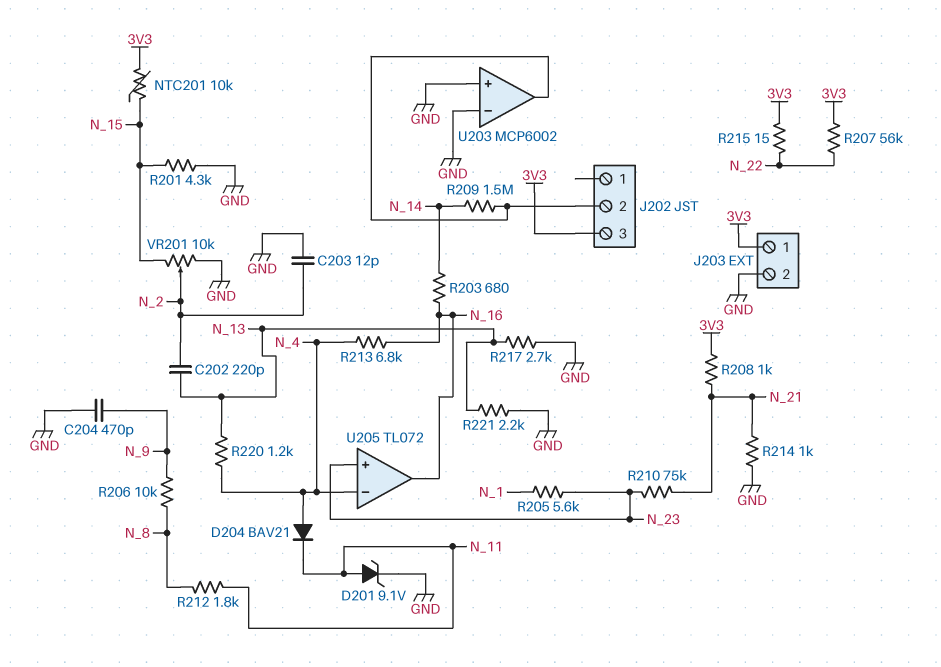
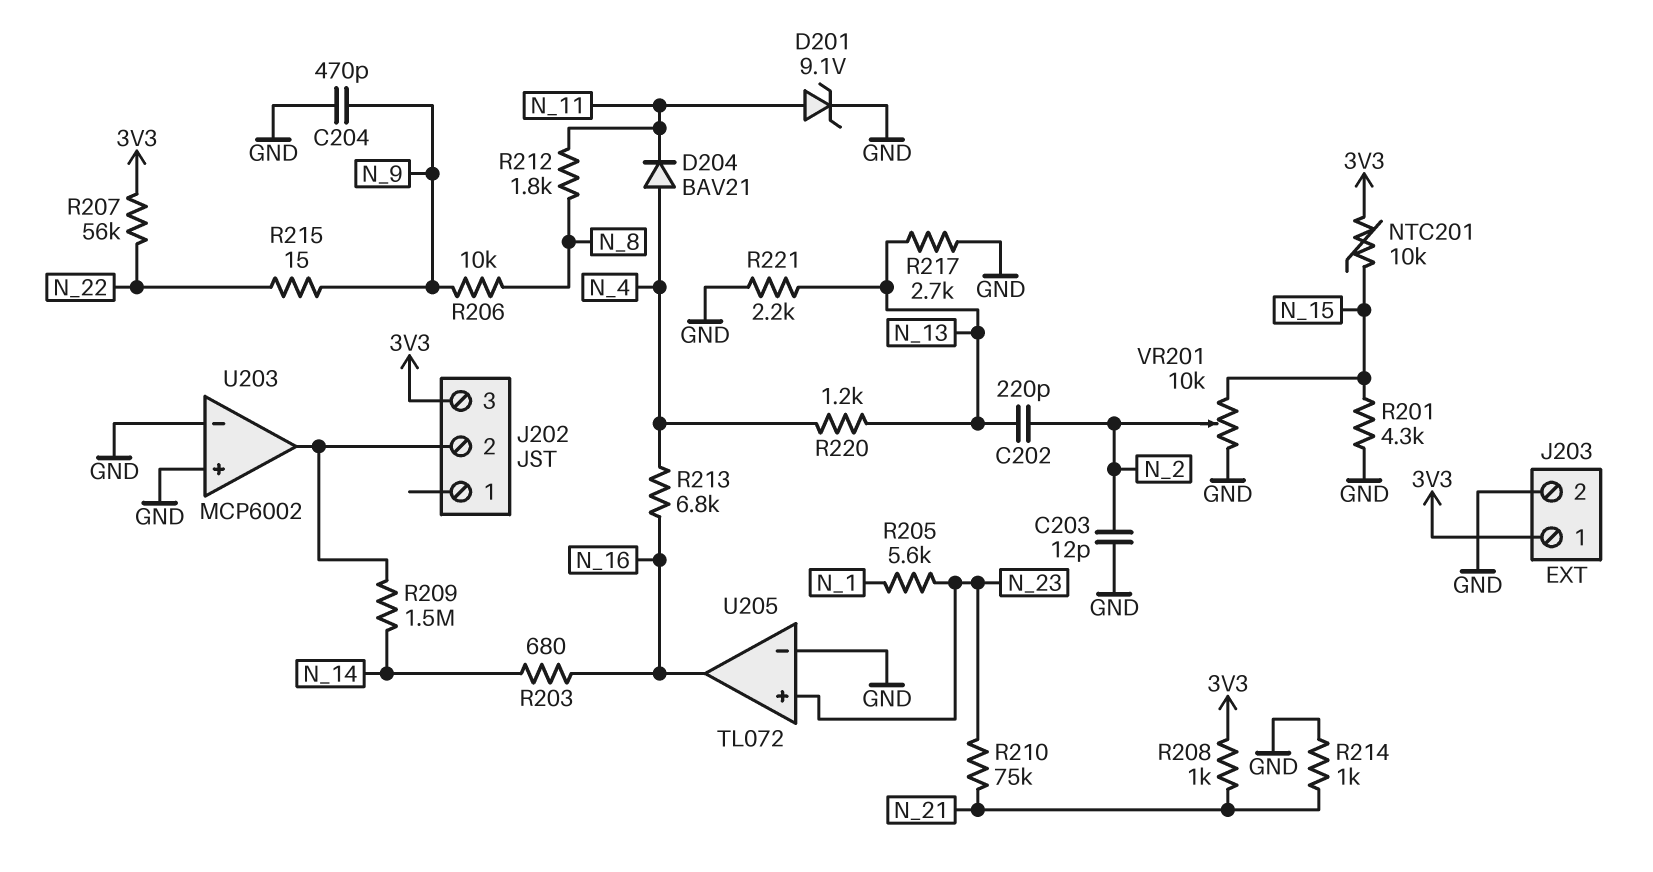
R215: 15 (3V3, N_22) -> 15 (N_9, N_22)
U205 pin in-: N_4 -> GND

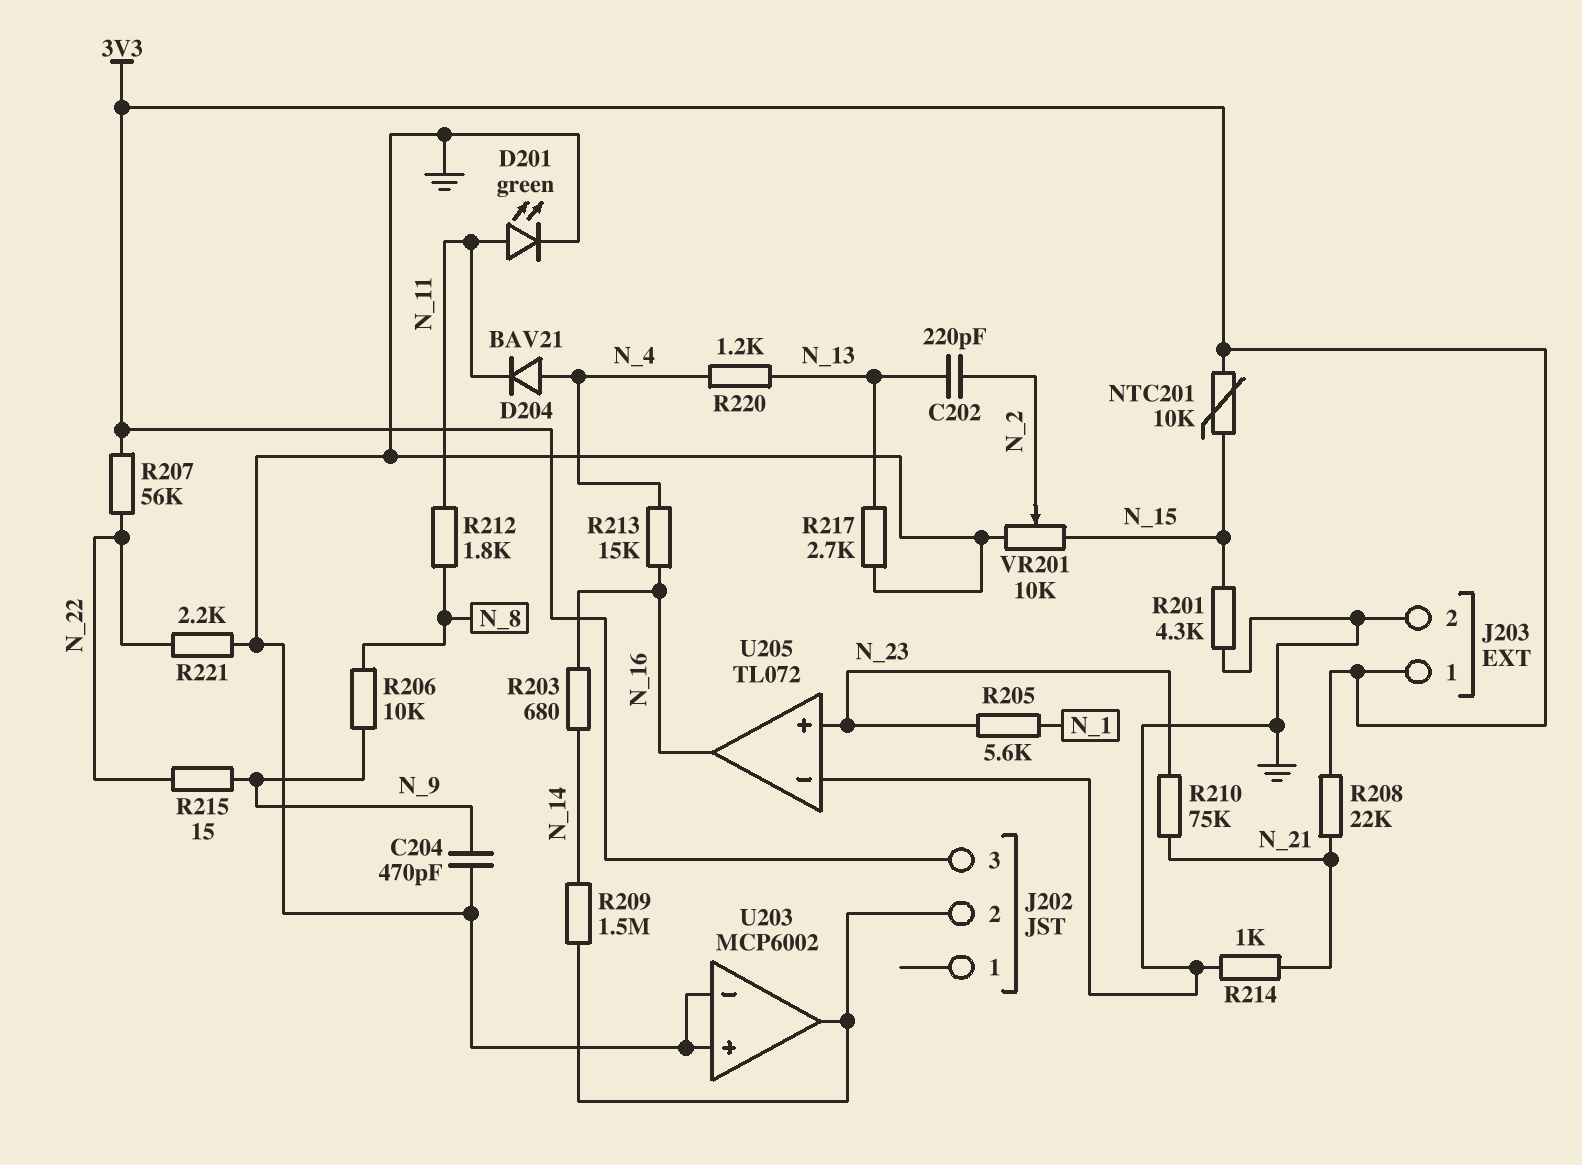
C203: 12pF (GND, N_2) -> none
D201: zener 9.1V (A N_11, K GND) -> LED green (A N_11, K GND)
R208: 1k (3V3, N_21) -> 22k (3V3, N_21)
R213: 6.8k (N_4, N_16) -> 15k (N_4, N_16)
R221: 2.2k (GND, N_13) -> 2.2k (GND, N_22)

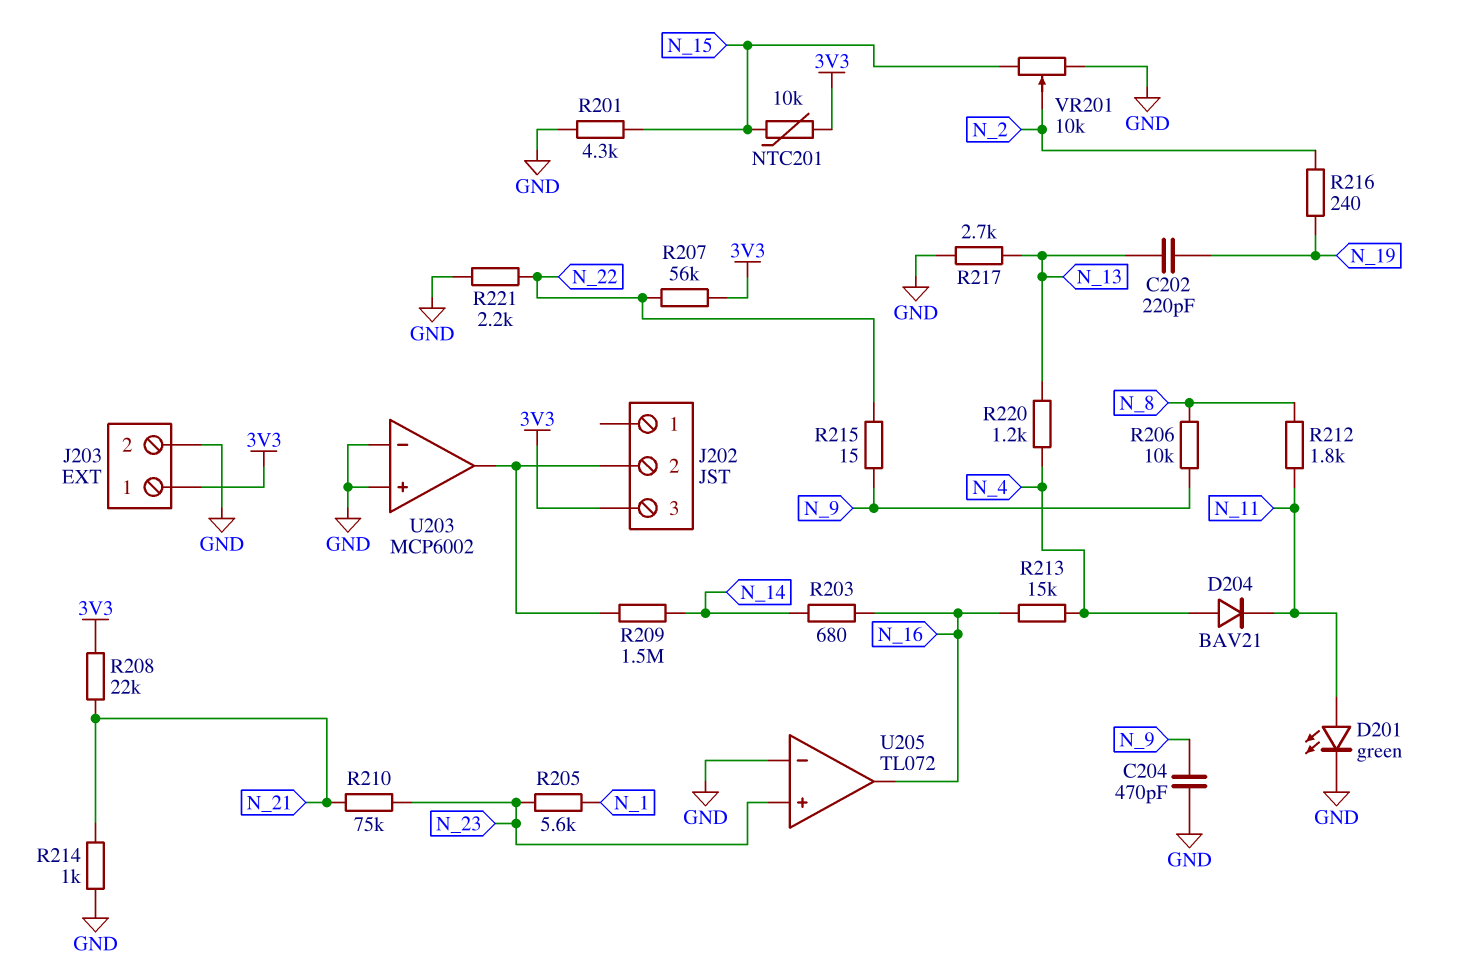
C202: 220pF (N_2, N_13) -> 220pF (N_13, N_19)
R216: none -> 240 (N_2, N_19)

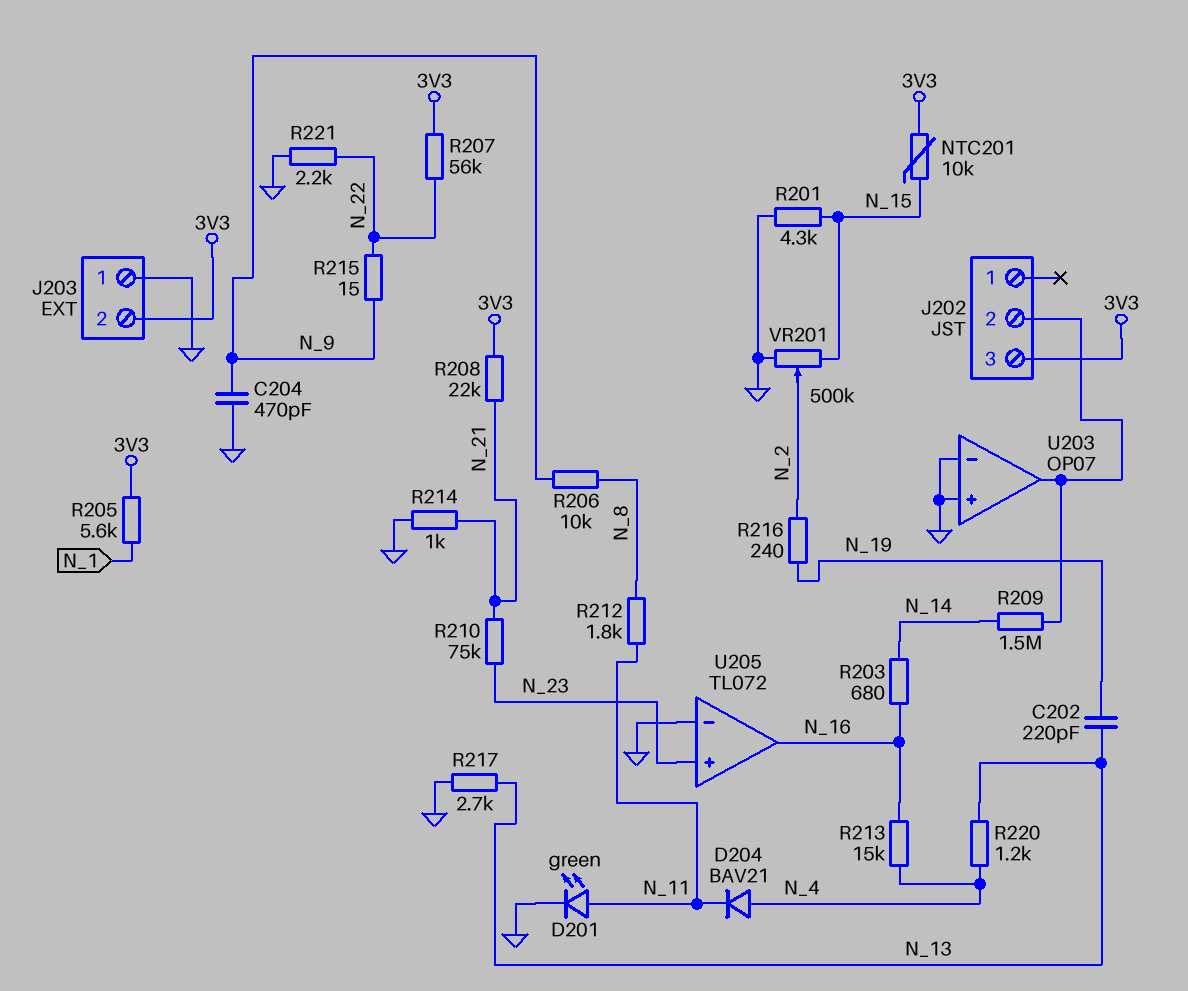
J203 pin 1: 3V3 -> GND
J203 pin 2: GND -> 3V3
R205: 5.6k (N_1, N_23) -> 5.6k (3V3, N_1)
U203: MCP6002 -> OP07
VR201: 10k (GND, N_15, wiper N_2) -> 500k (GND, N_15, wiper N_2)

